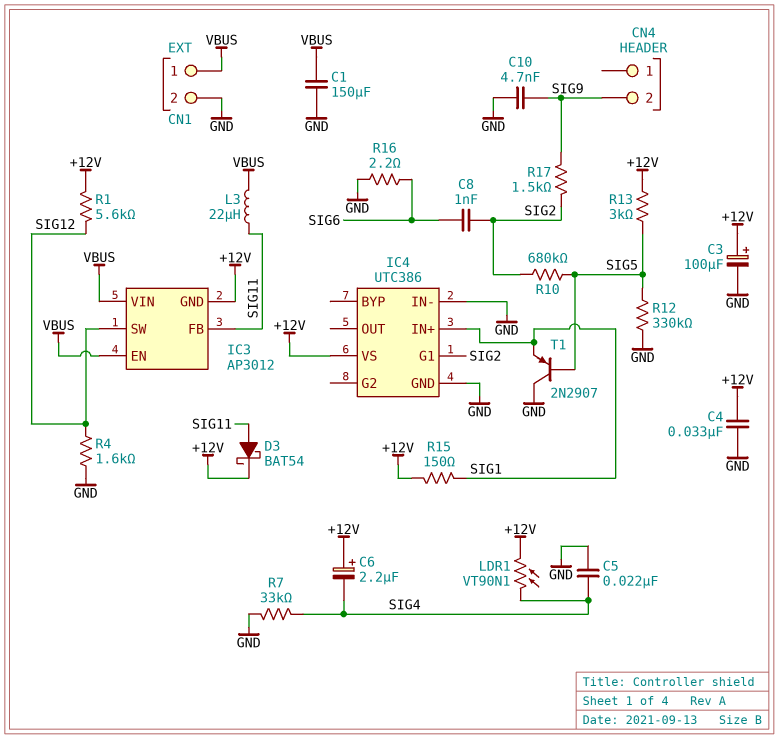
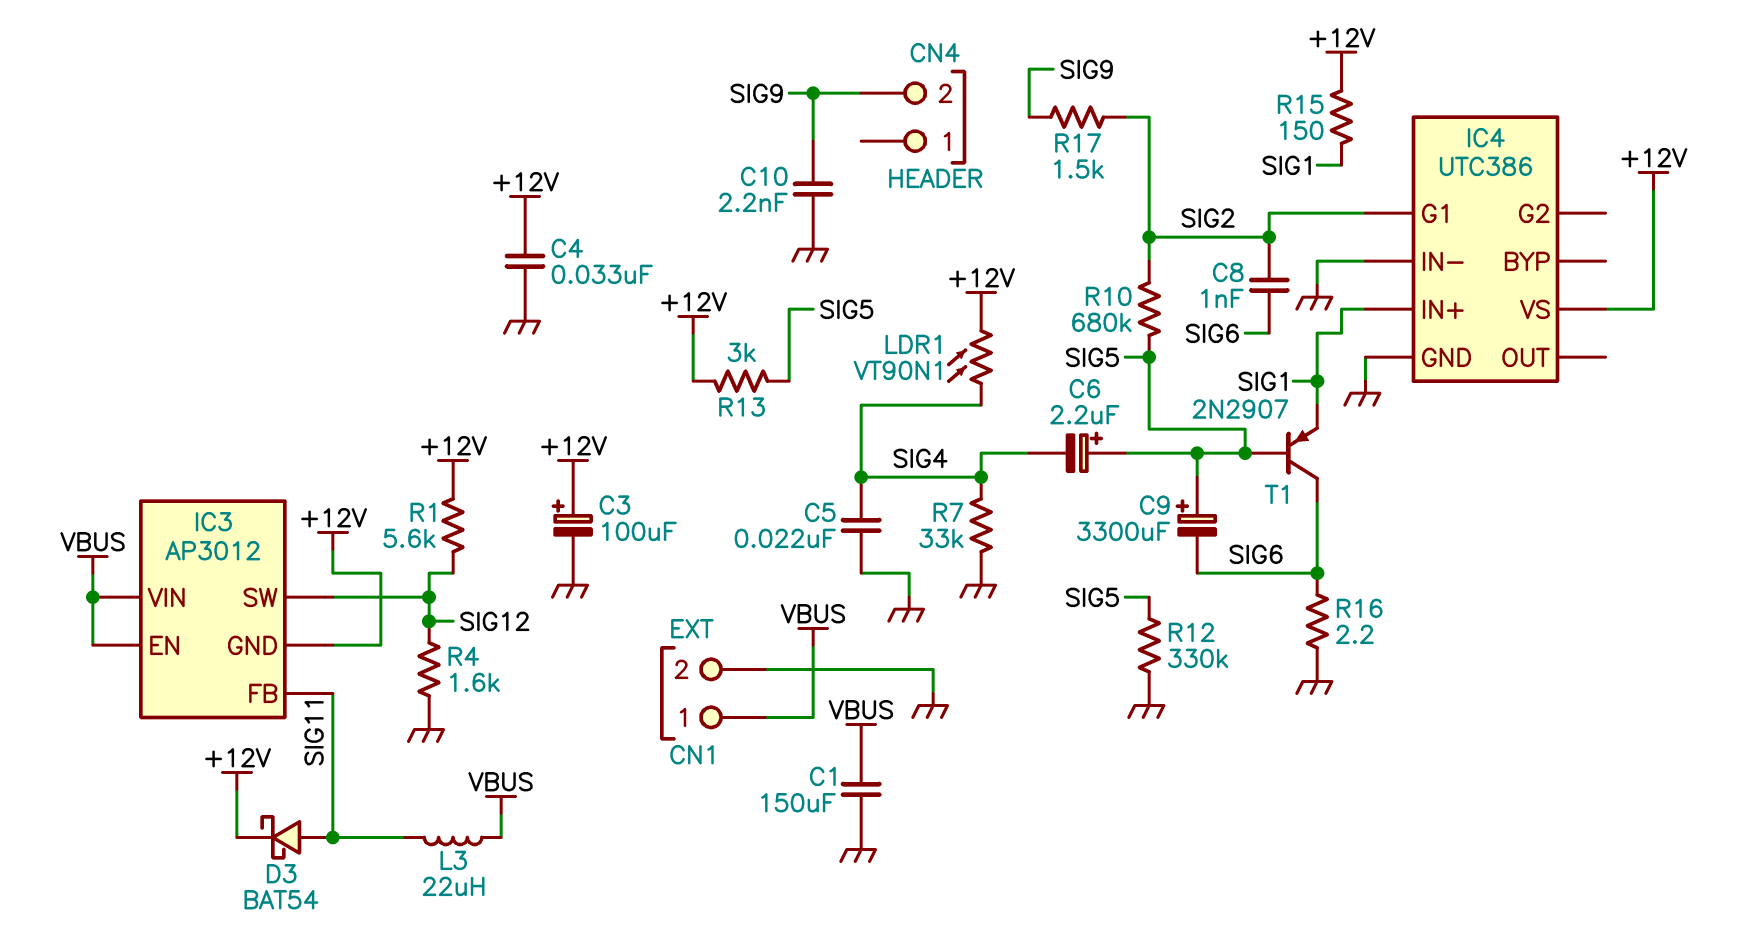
C6: 2.2uF (plus +12V, minus SIG4) -> 2.2uF (plus SIG5, minus SIG4)
C9: none -> 3300uF (plus SIG5, minus SIG6)
C10: 4.7nF (GND, SIG9) -> 2.2nF (GND, SIG9)
T1: PNP 2N2907 (B SIG5, C GND, E SIG1) -> PNP 2N2907 (B SIG5, C SIG6, E SIG1)

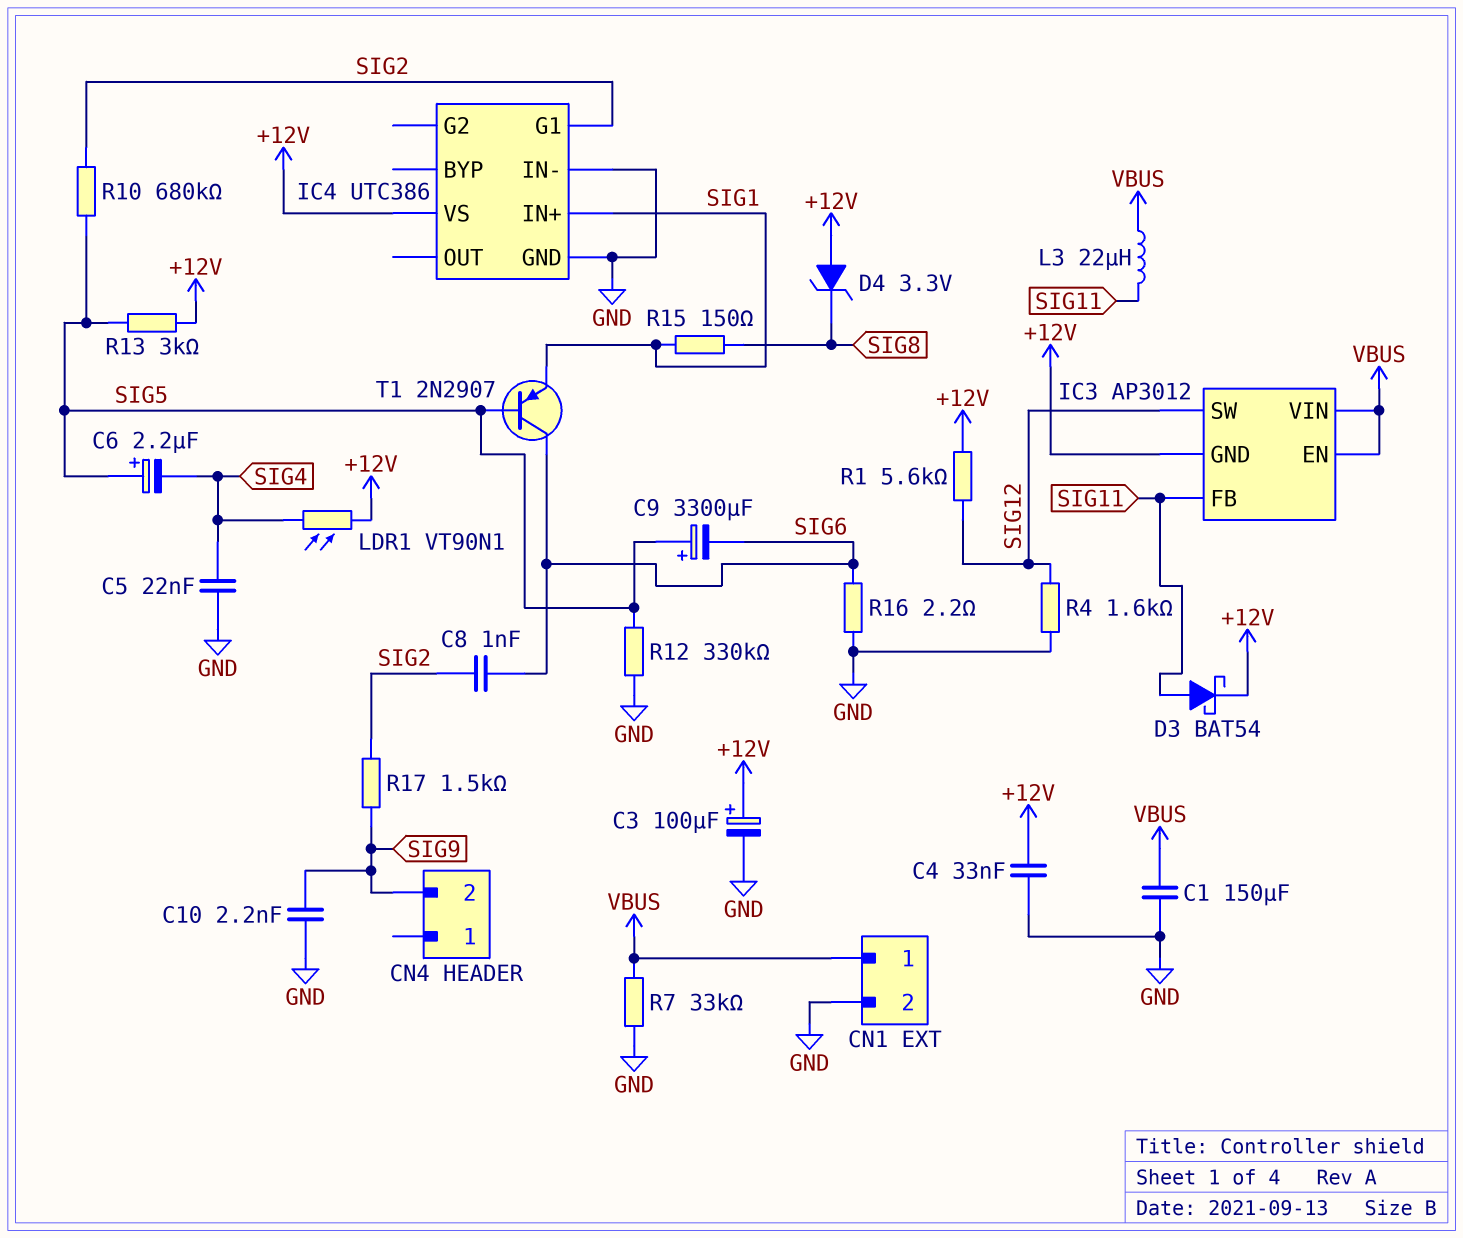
D4: none -> zener 3.3V (A +12V, K SIG8)
R7: 33k (GND, SIG4) -> 33k (GND, VBUS)
R15: 150 (+12V, SIG1) -> 150 (SIG1, SIG8)

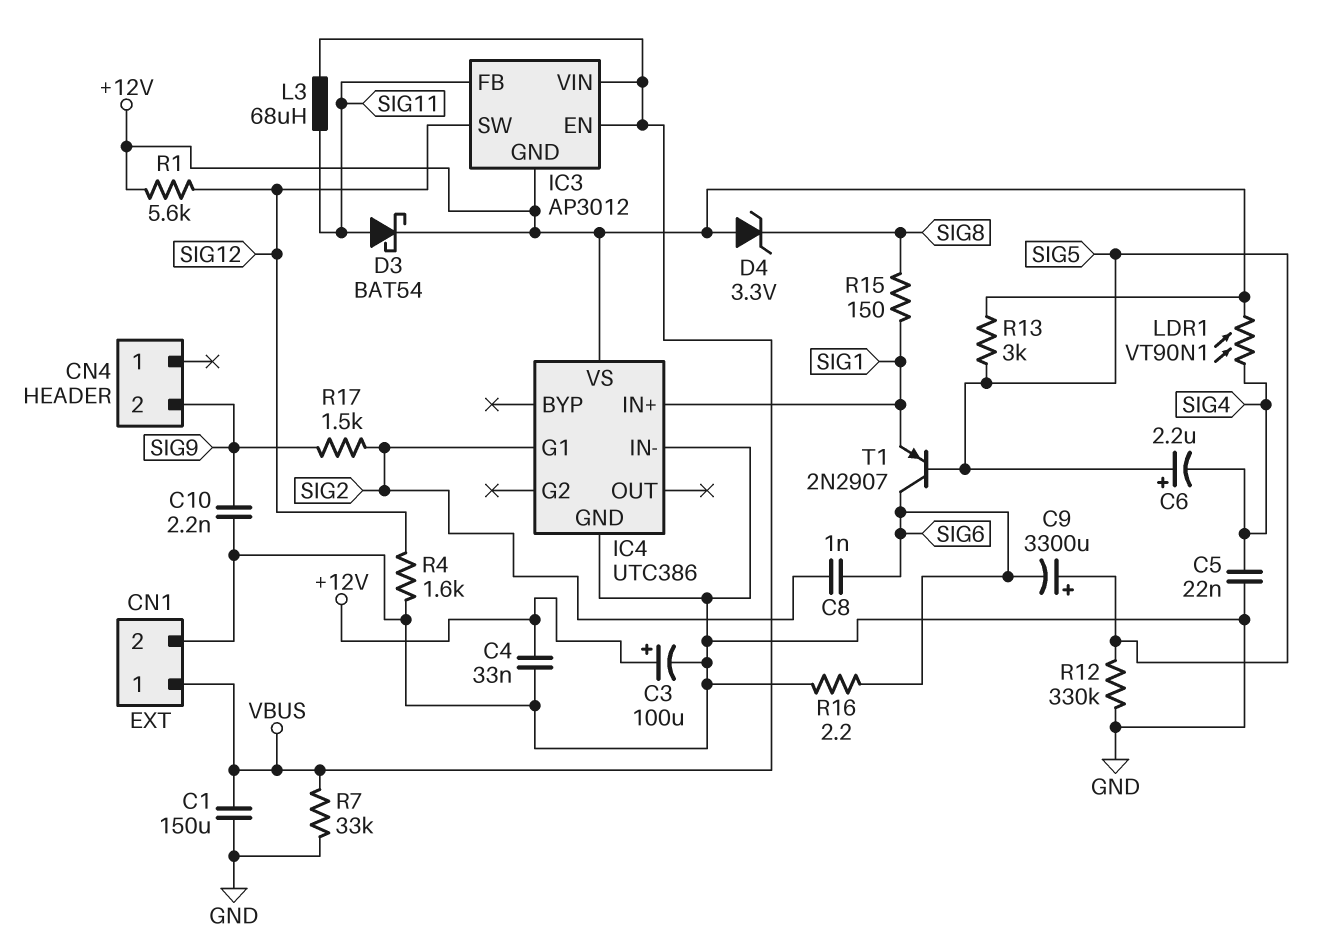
L3: 22uH (SIG11, VBUS) -> 68uH (SIG11, VBUS)
R10: 680k (SIG2, SIG5) -> none

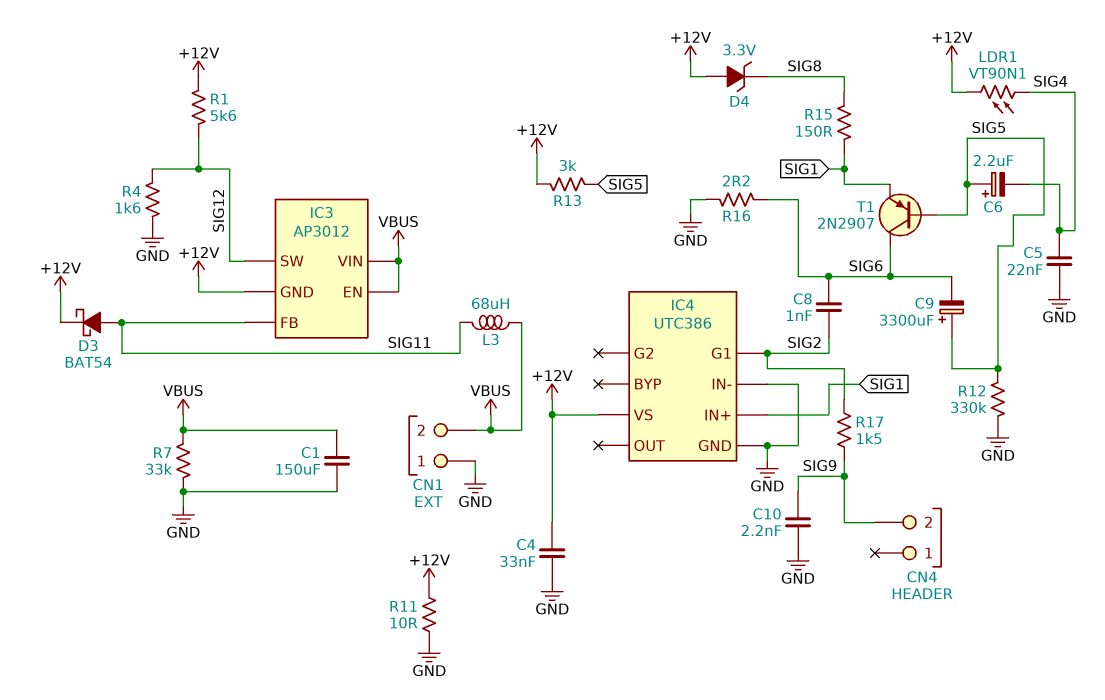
C3: 100uF (plus +12V, minus GND) -> none
CN1 pin 1: VBUS -> GND
CN1 pin 2: GND -> VBUS
R11: none -> 10 (+12V, GND)

